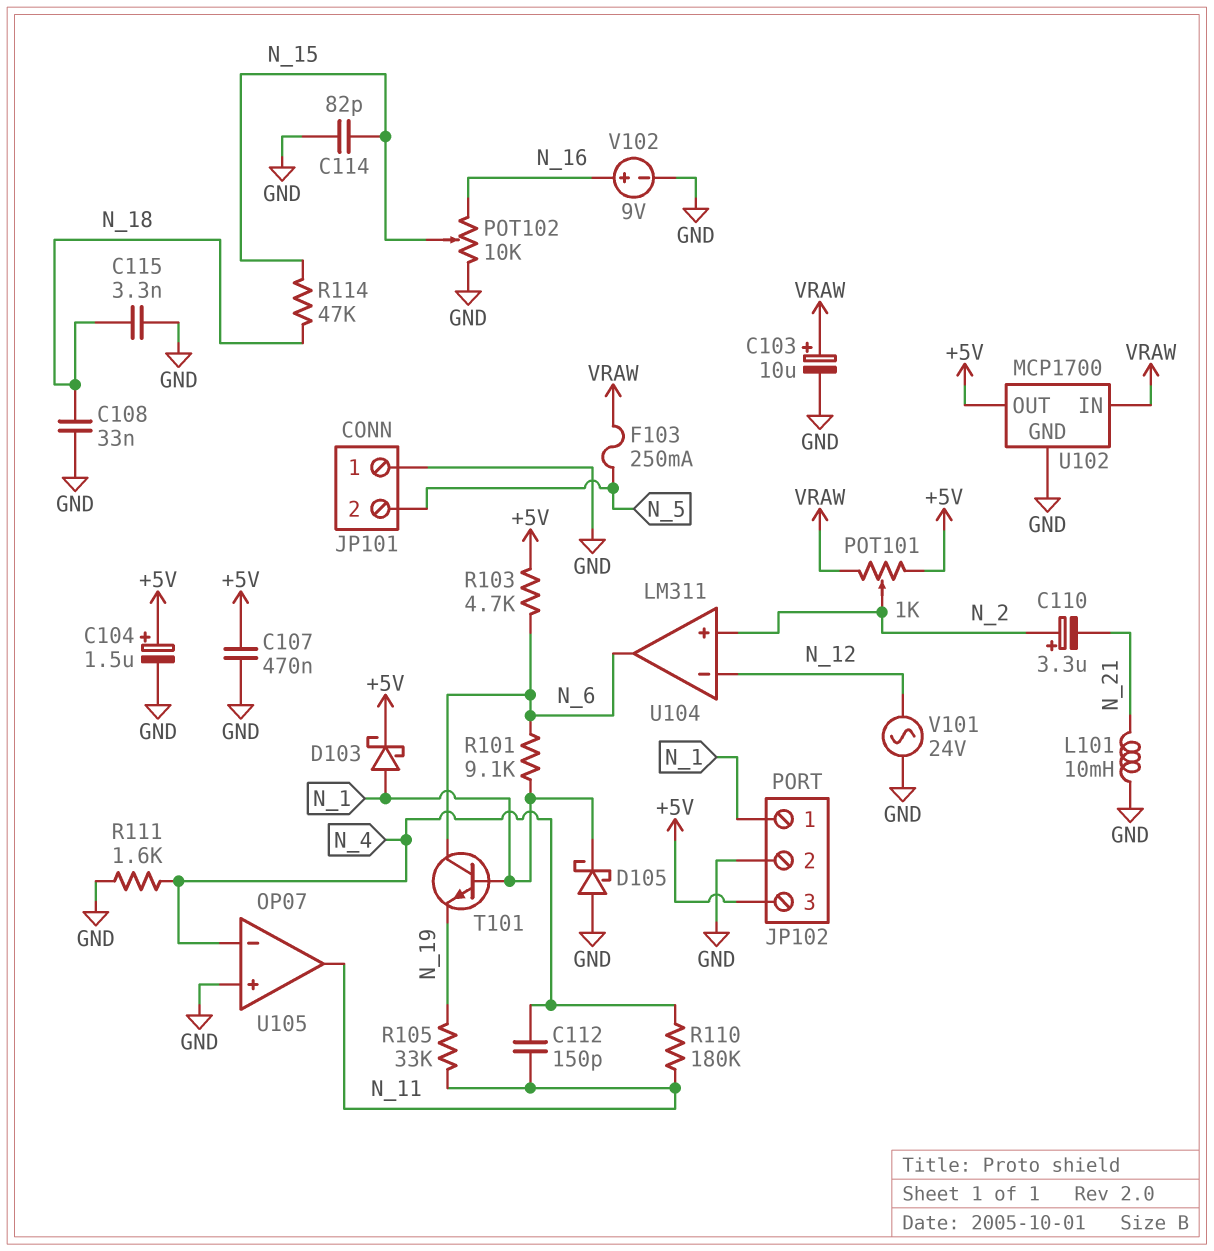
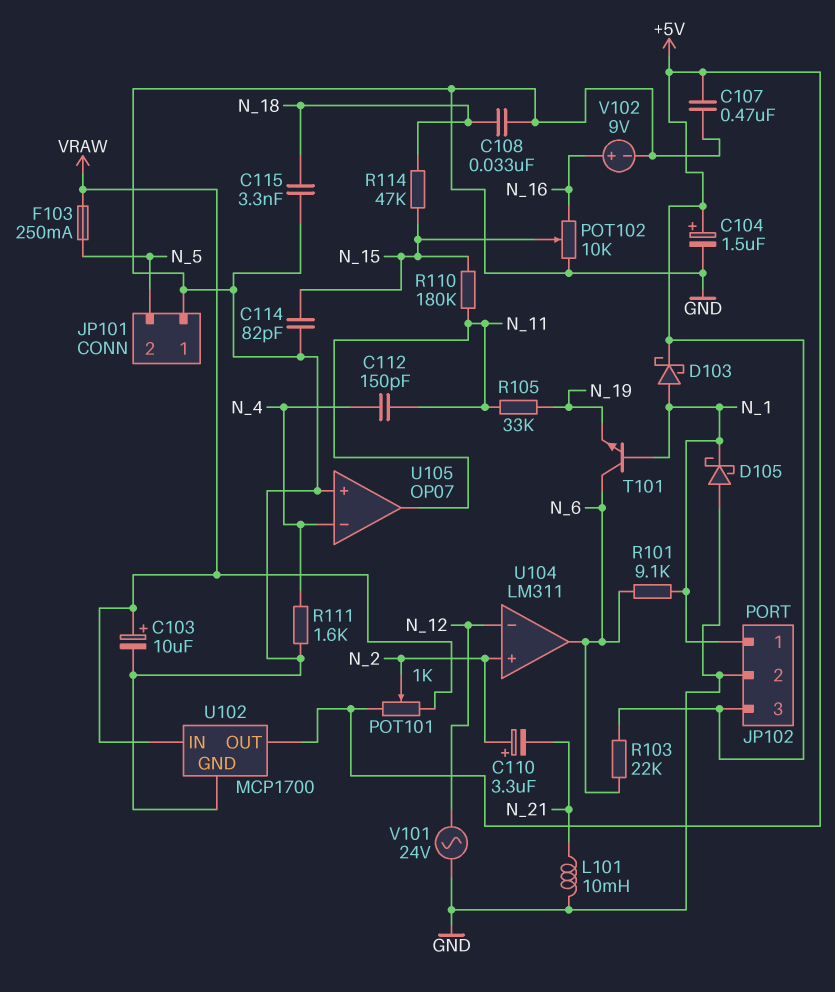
R103: 4.7k (+5V, N_6) -> 22k (+5V, N_6)
R110: 180k (N_4, N_11) -> 180k (N_11, N_15)

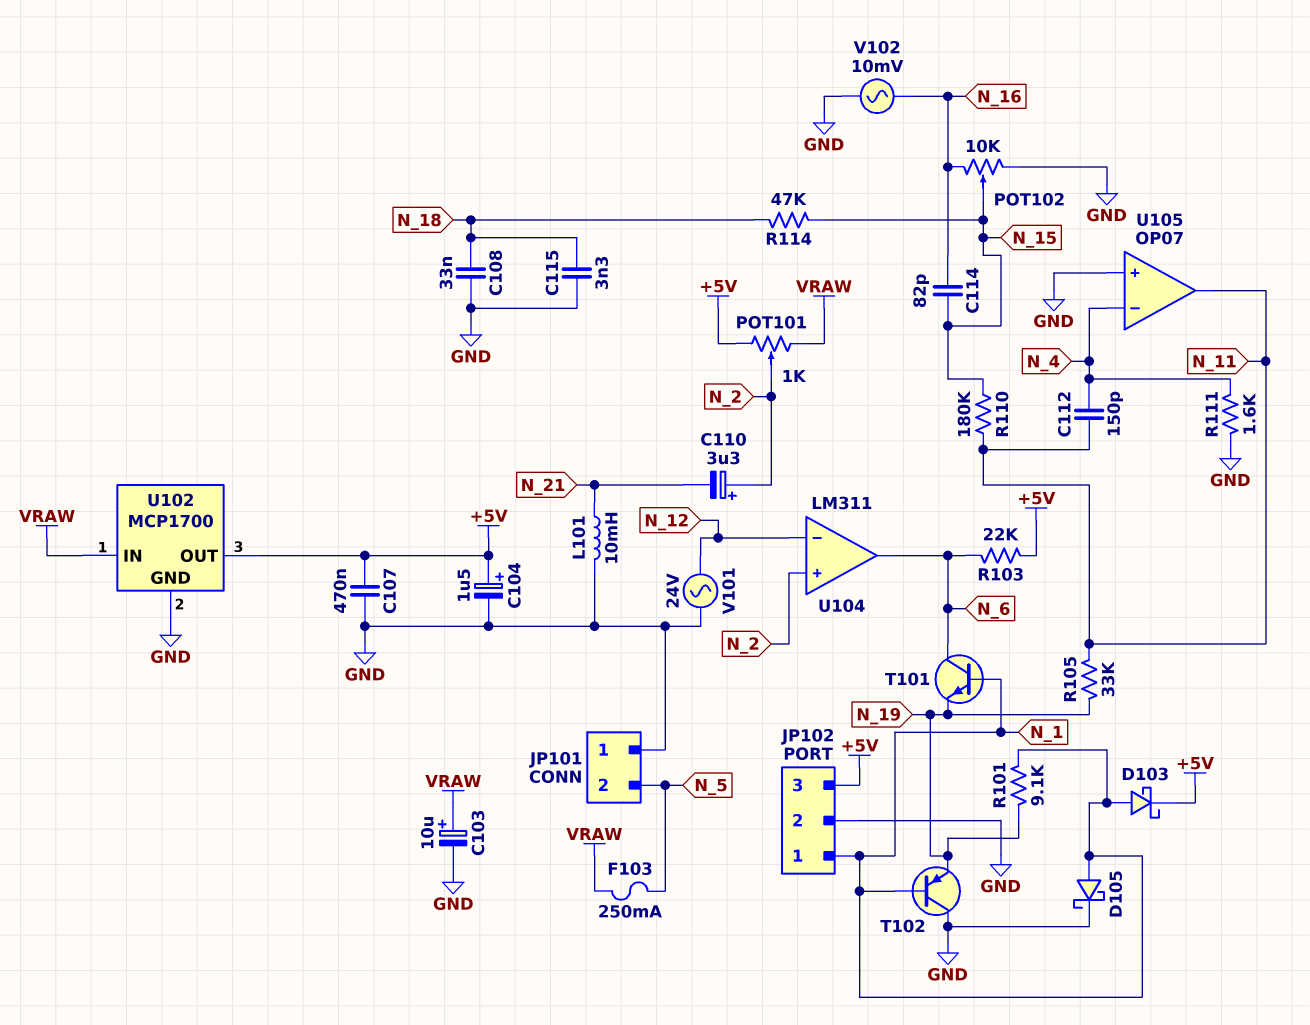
C114: 82pF (GND, N_15) -> 82pF (N_15, N_16)
D105: schottky (A GND, K N_1) -> schottky (A N_1, K GND)
R101: 9.1k (N_1, N_6) -> 9.1k (N_1, N_19)
T102: none -> PNP (B N_1, C GND, E N_19)
V102: 9V (plus N_16, minus GND) -> AC 10mV (GND, N_16)

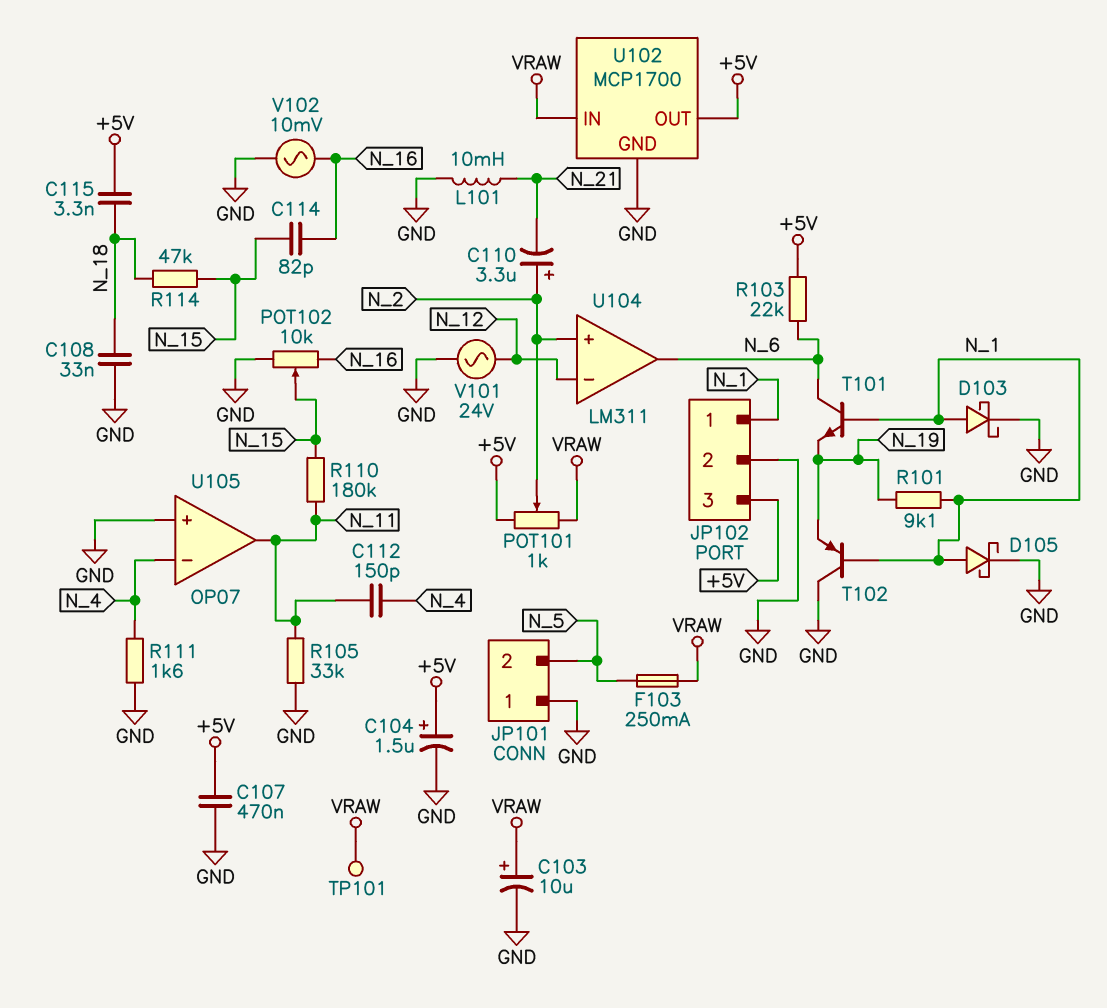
C115: 3.3nF (GND, N_18) -> 3.3nF (+5V, N_18)
D103: schottky (A N_1, K +5V) -> schottky (A N_1, K GND)
R105: 33k (N_11, N_19) -> 33k (GND, N_11)
TP101: none -> test point (VRAW)

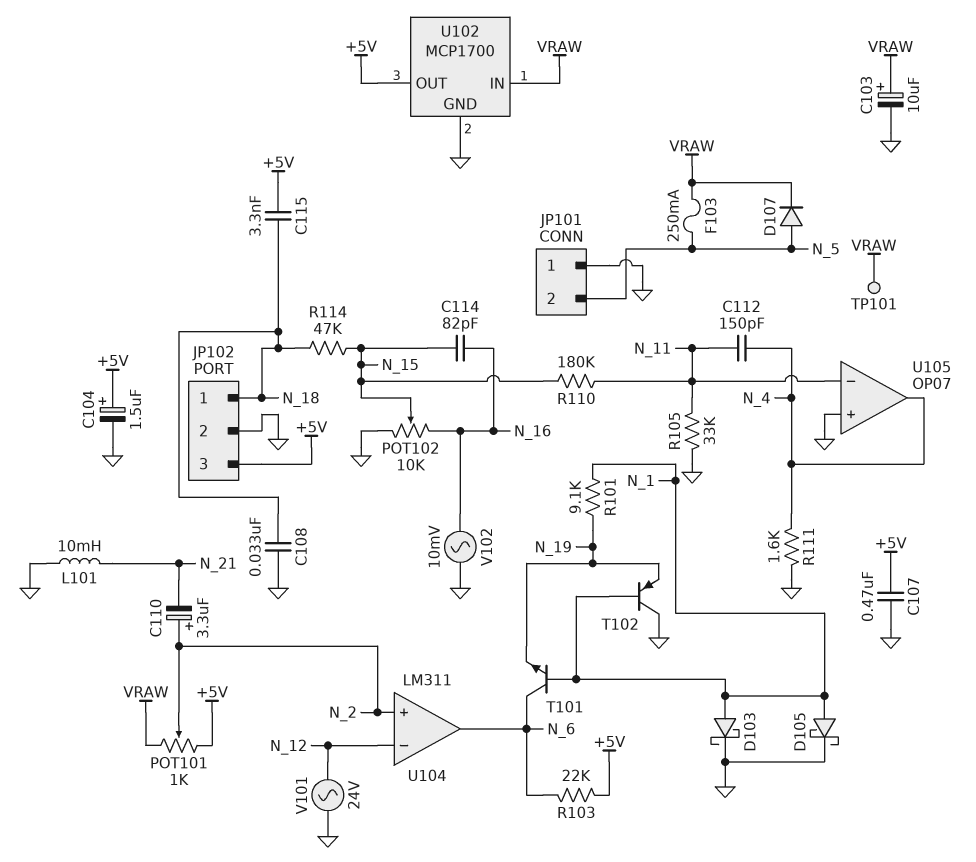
D107: none -> diode (A N_5, K VRAW)
JP102 pin 1: N_1 -> N_18
U105 pin in-: N_4 -> N_11
U105 pin out: N_11 -> N_4

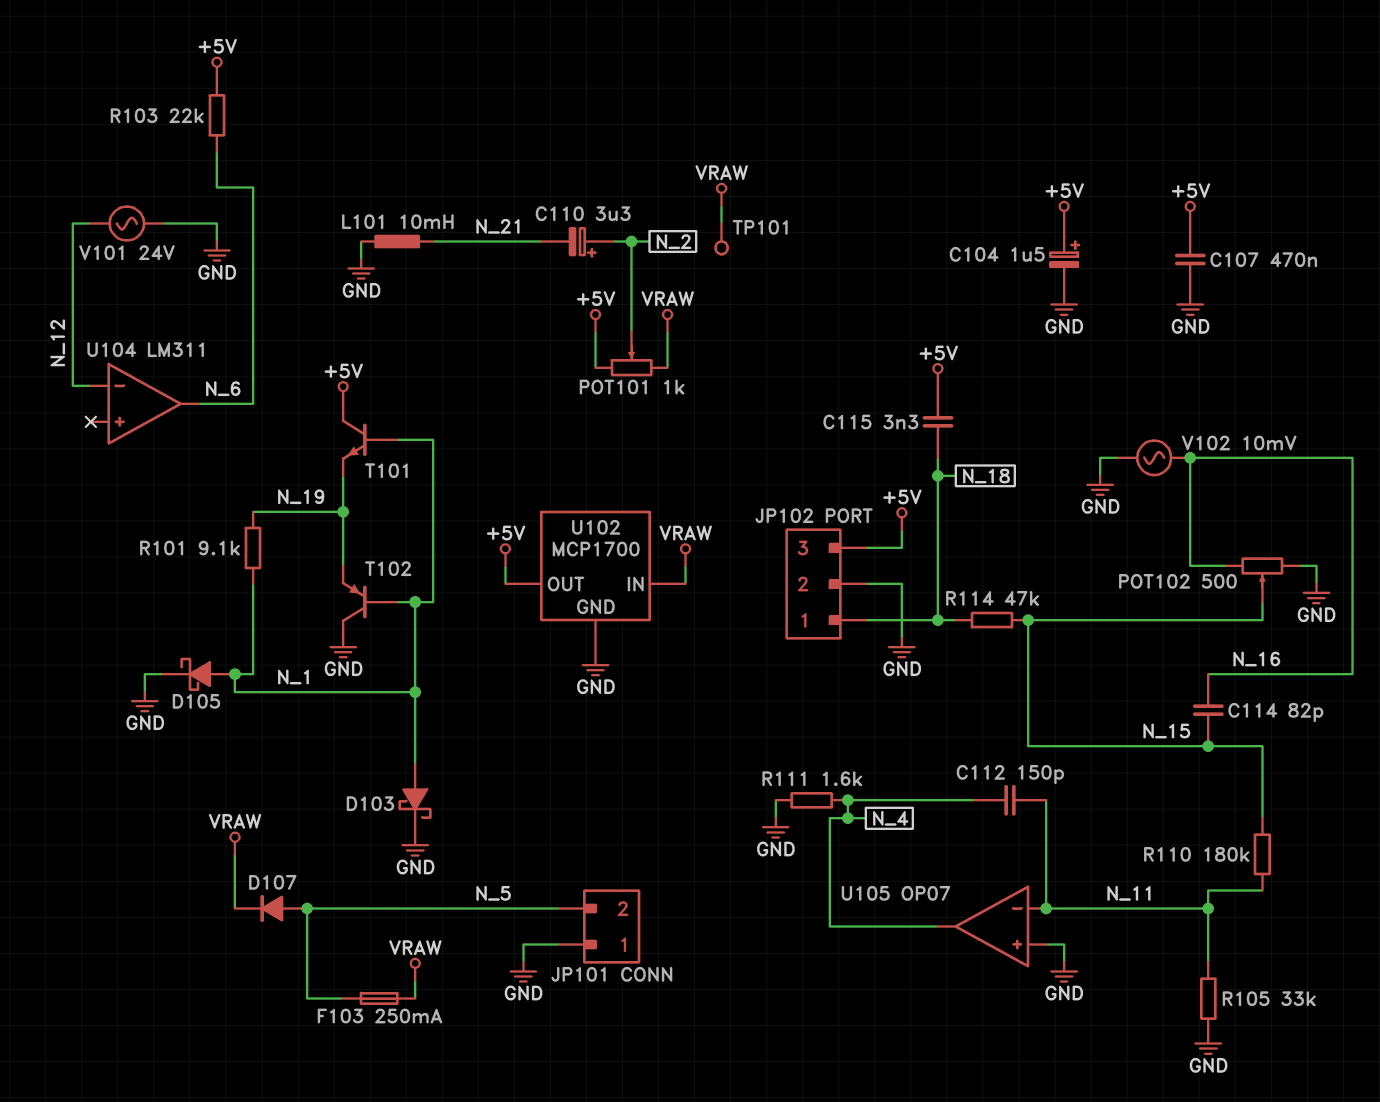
C103: 10uF (plus VRAW, minus GND) -> none
C108: 33nF (GND, N_18) -> none
POT102: 10k (GND, N_16, wiper N_15) -> 500 (GND, N_16, wiper N_15)
T101: NPN (B N_1, C N_6, E N_19) -> NPN (B N_1, C +5V, E N_19)
U104 pin in+: N_2 -> none

